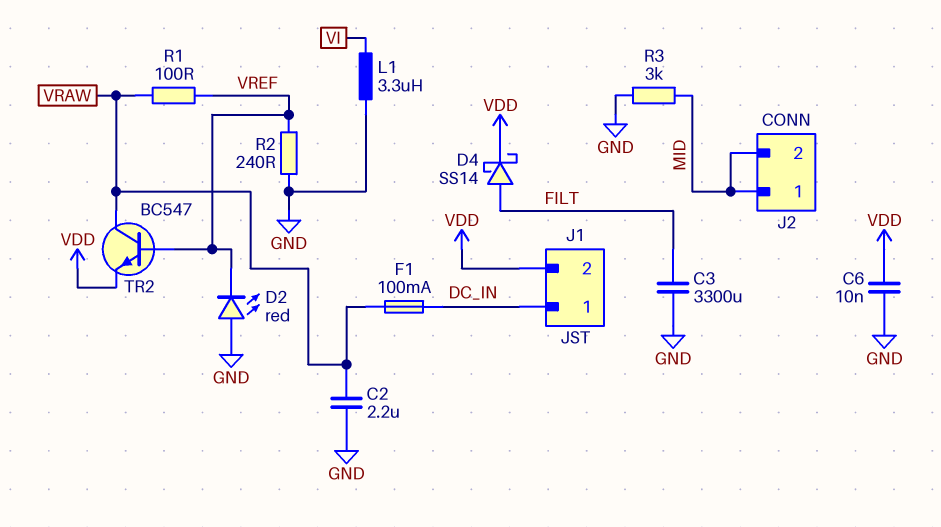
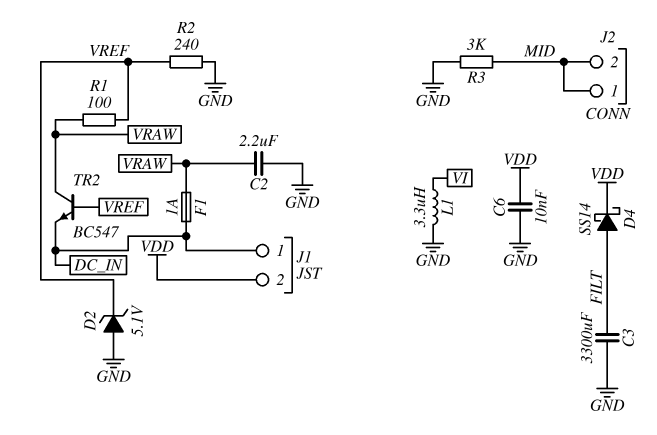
D2: LED red (A GND, K VREF) -> zener 5.1V (A GND, K VREF)
F1: 100mA (DC_IN, VRAW) -> 1A (DC_IN, VRAW)
TR2: NPN BC547 (B VREF, C VRAW, E VDD) -> NPN BC547 (B VREF, C VRAW, E DC_IN)

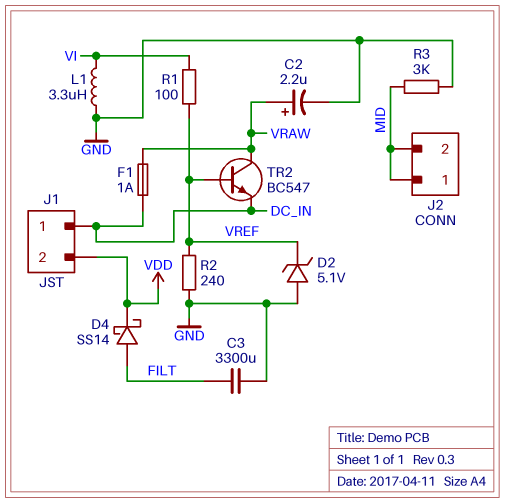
C2: 2.2uF (GND, VRAW) -> 2.2uF (plus VRAW, minus GND)
C6: 10nF (GND, VDD) -> none
R1: 100 (VRAW, VREF) -> 100 (VI, VREF)

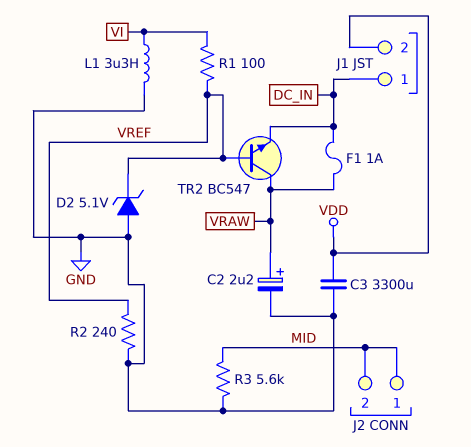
C3: 3300uF (FILT, GND) -> 3300uF (GND, VDD)
D4: schottky SS14 (A FILT, K VDD) -> none
R3: 3k (GND, MID) -> 5.6k (GND, MID)

